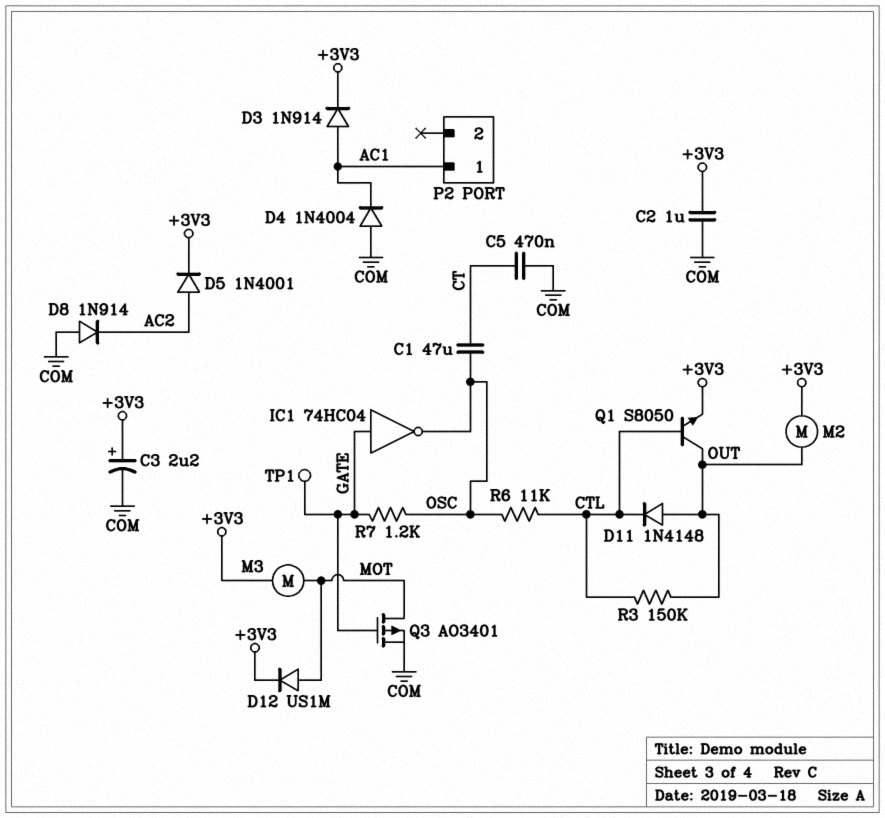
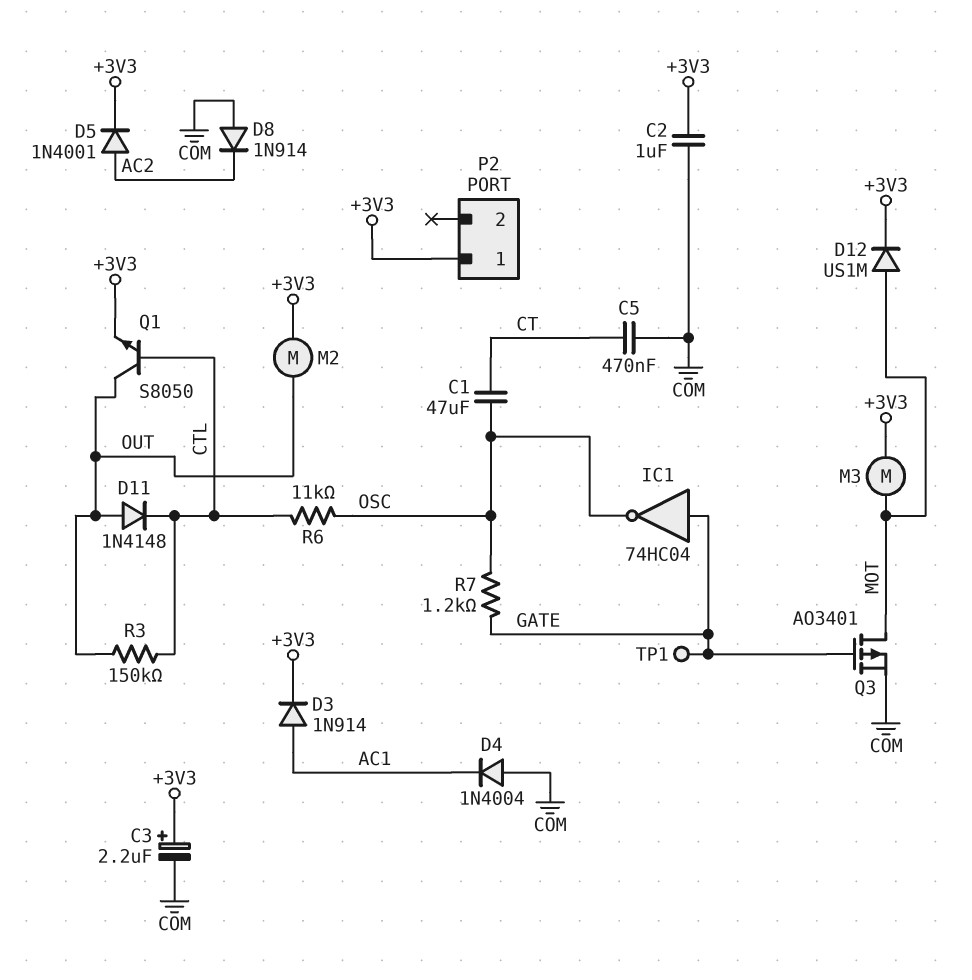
P2 pin 1: AC1 -> +3V3

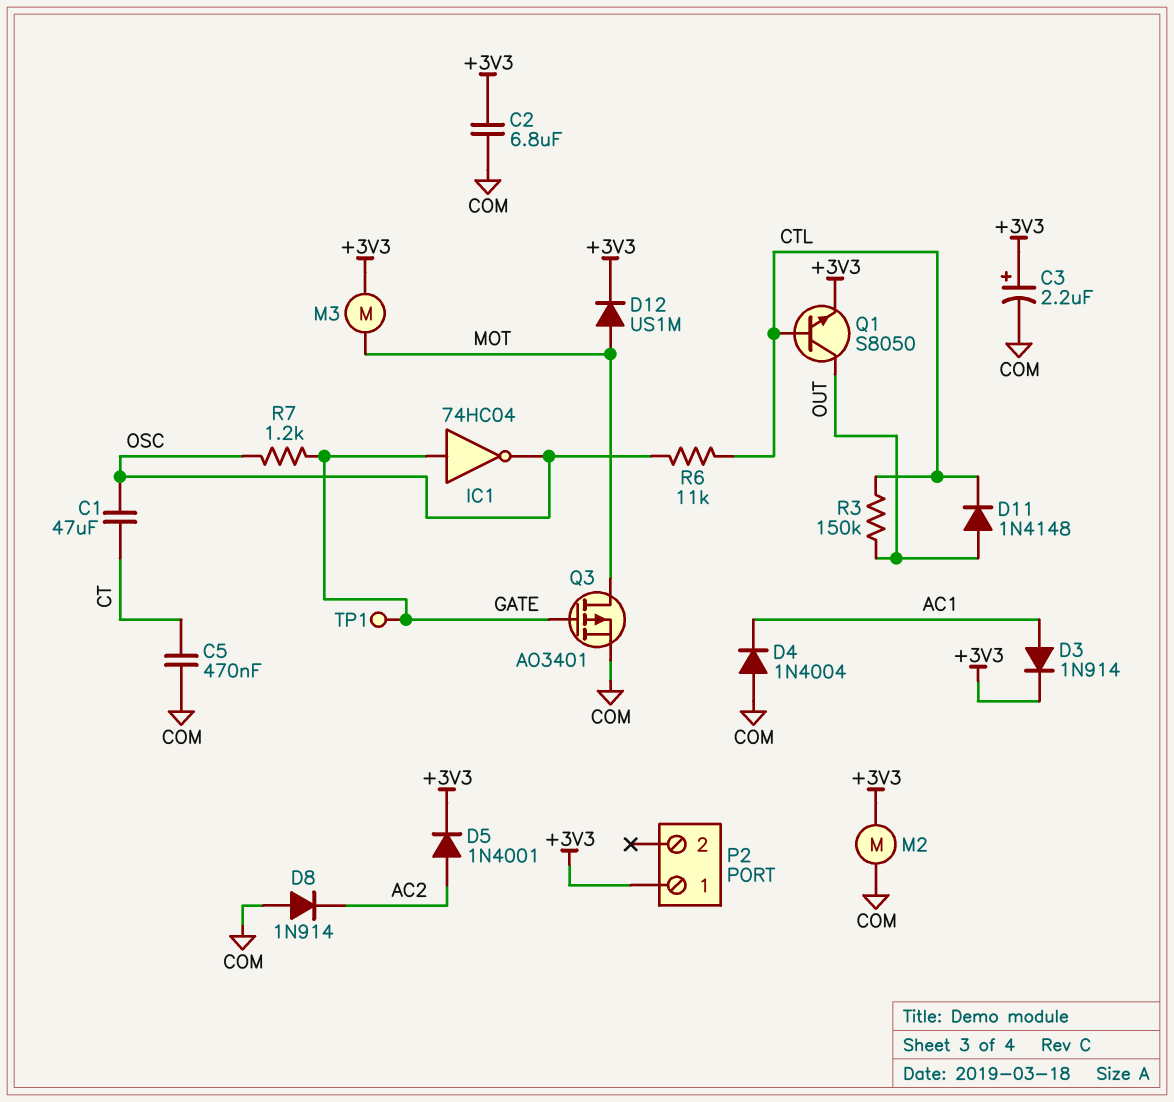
C2: 1uF (+3V3, COM) -> 6.8uF (+3V3, COM)
M2: motor (+3V3, OUT) -> motor (+3V3, COM)

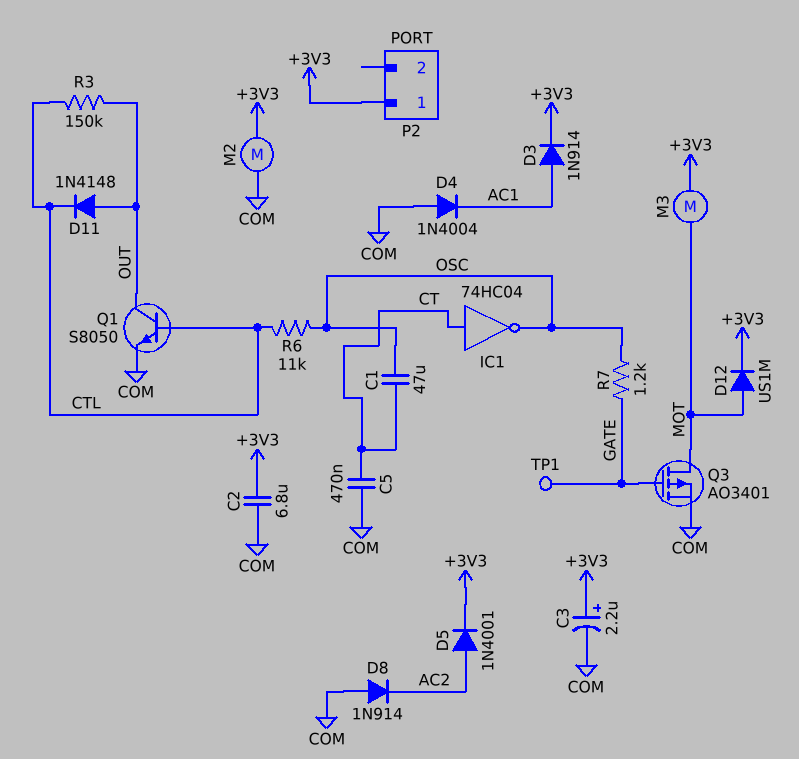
IC1: NOT 74HC04 (in GATE, out OSC) -> NOT 74HC04 (in CT, out OSC)
Q1: NPN S8050 (B CTL, C OUT, E +3V3) -> NPN S8050 (B CTL, C OUT, E COM)

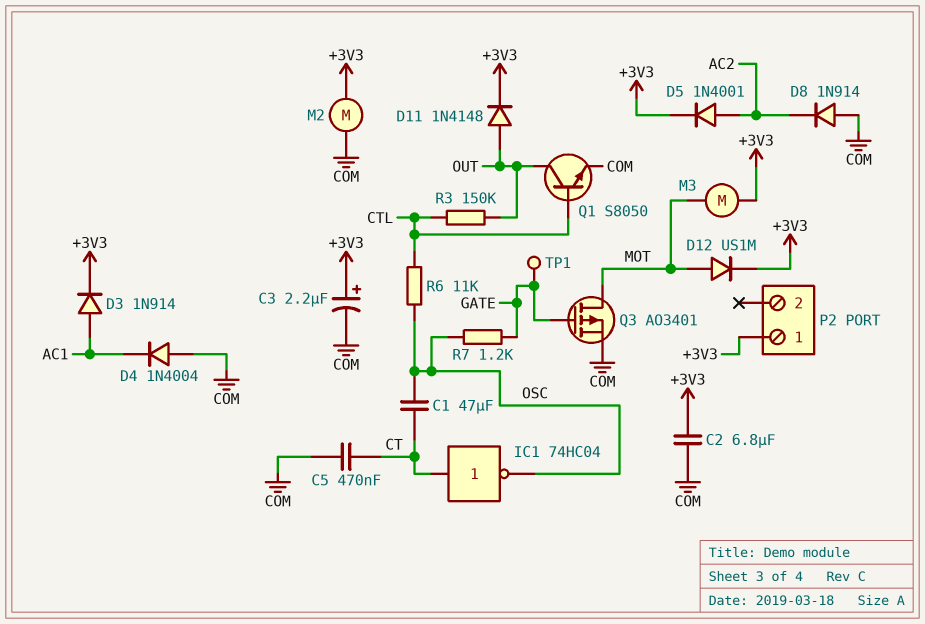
D11: diode 1N4148 (A OUT, K CTL) -> diode 1N4148 (A OUT, K +3V3)

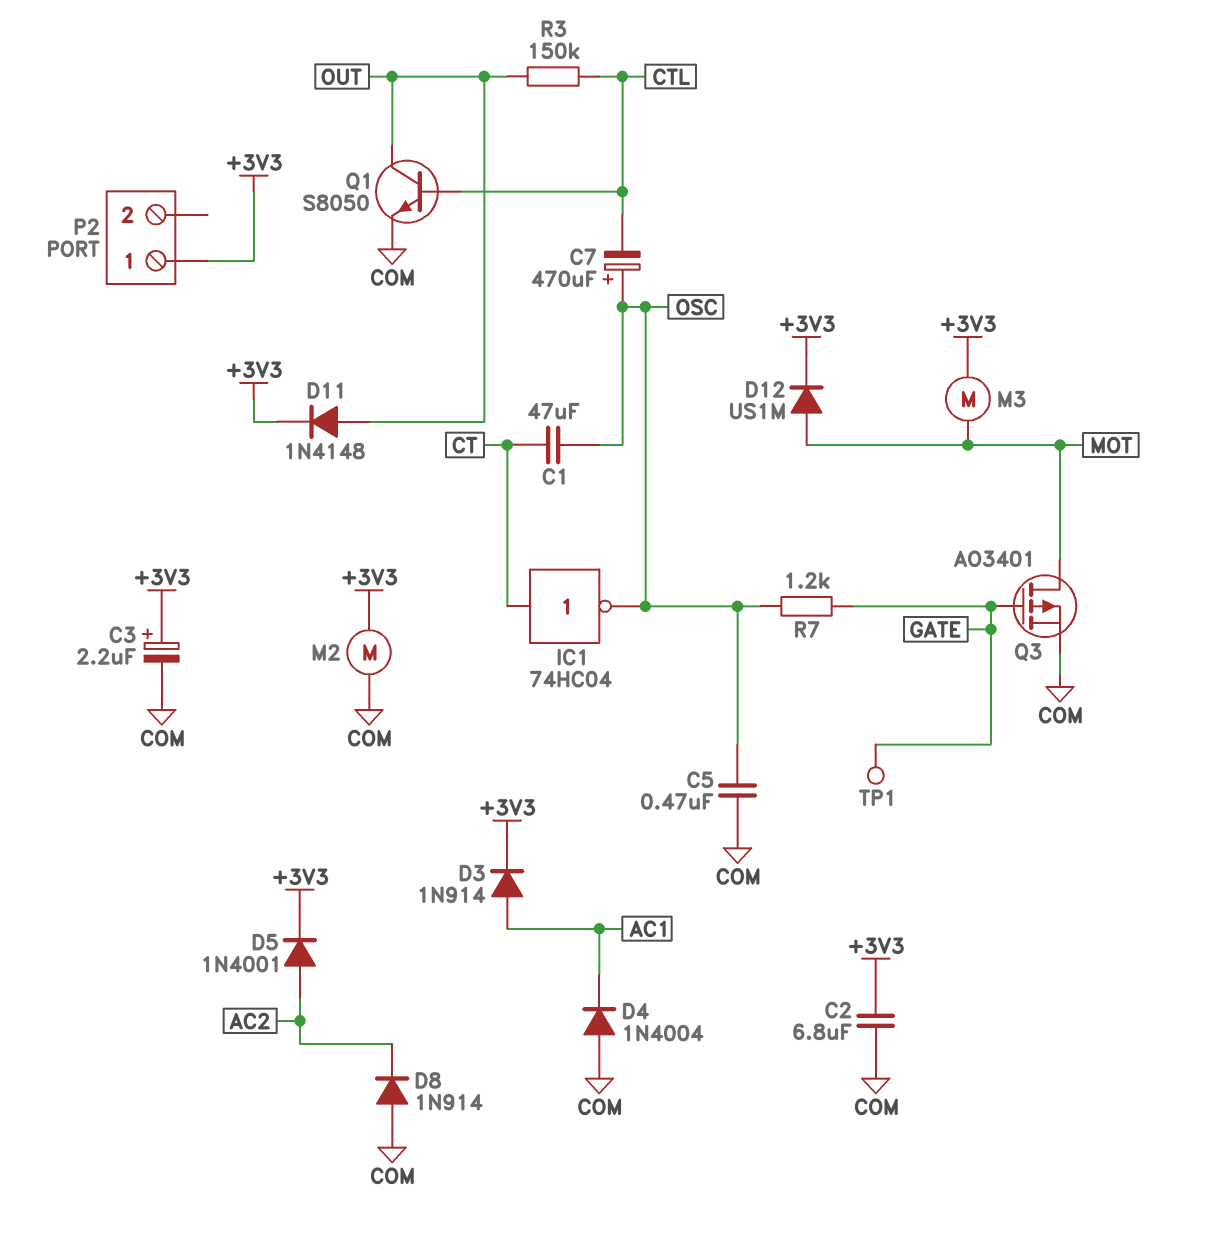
C5: 470nF (COM, CT) -> 470nF (COM, OSC)
C7: none -> 470uF (plus OSC, minus CTL)
R6: 11k (CTL, OSC) -> none

